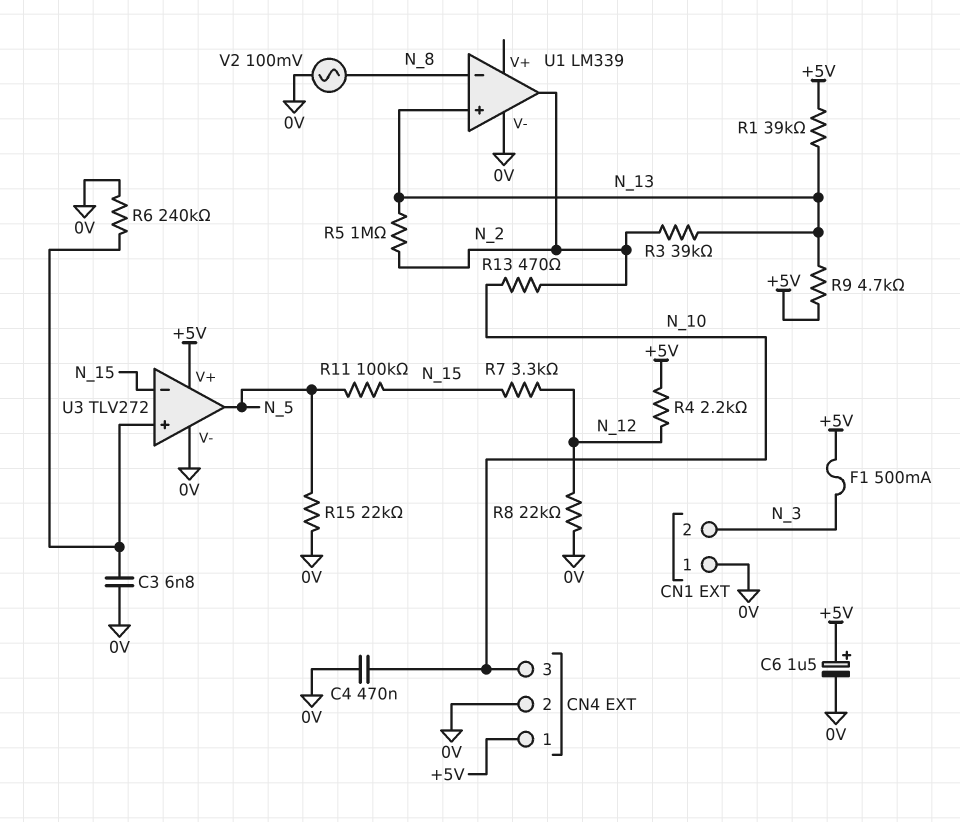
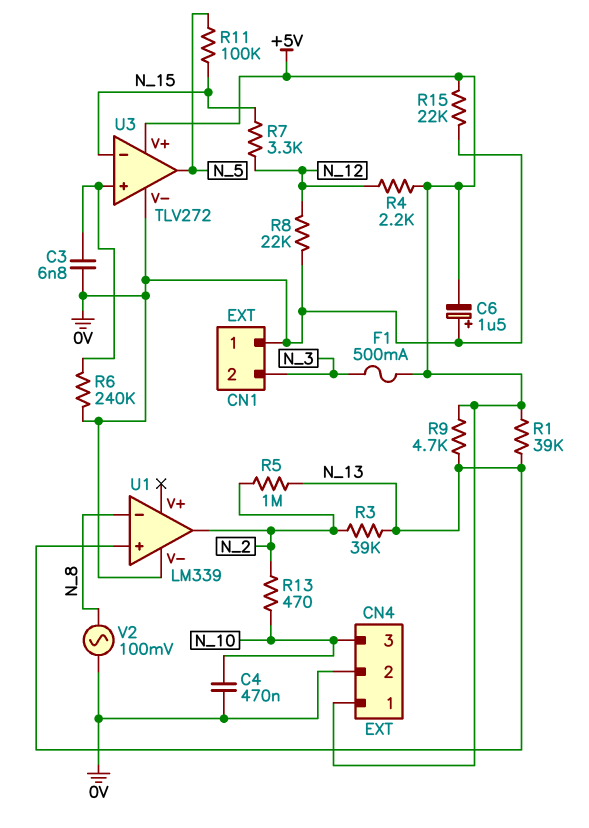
C6: 1.5uF (plus +5V, minus 0V) -> 1.5uF (plus 0V, minus +5V)
R15: 22k (0V, N_5) -> 22k (+5V, 0V)

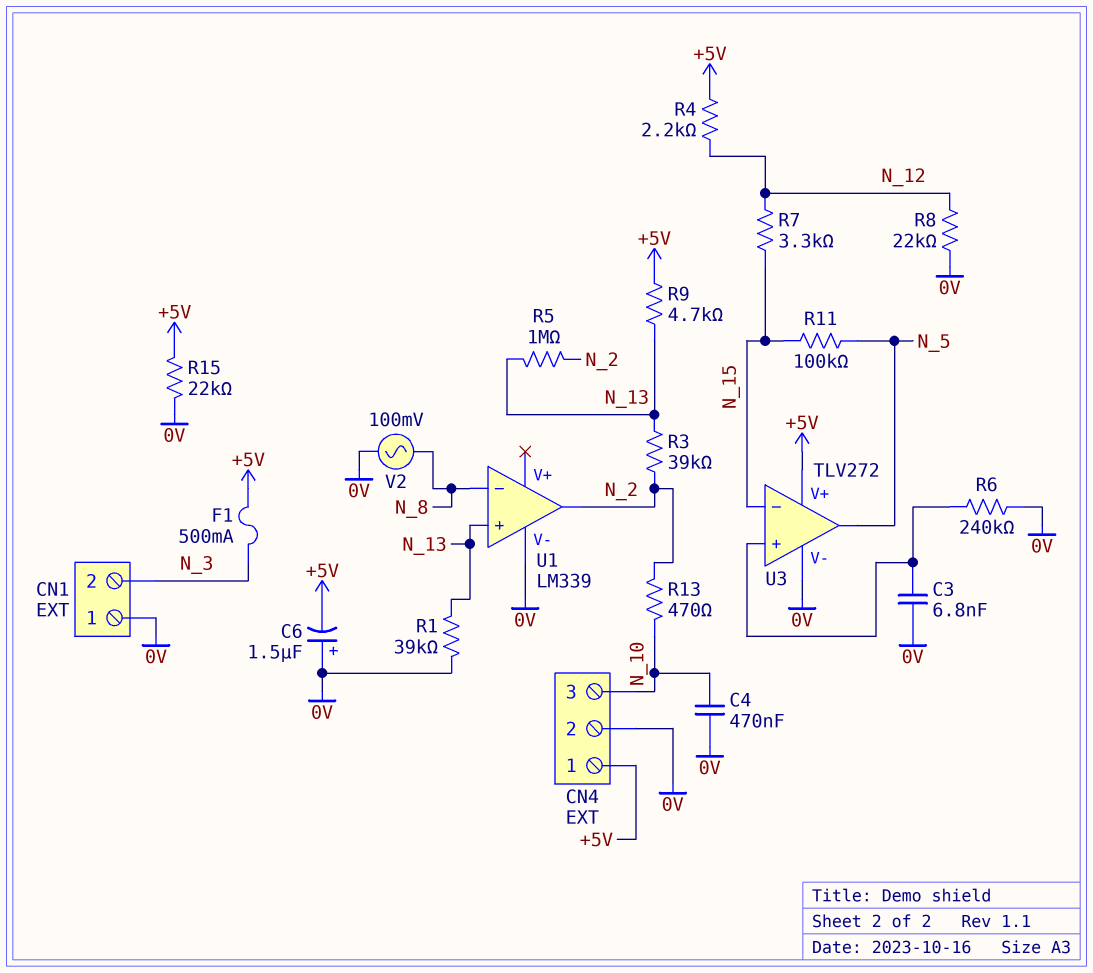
R1: 39k (+5V, N_13) -> 39k (0V, N_13)

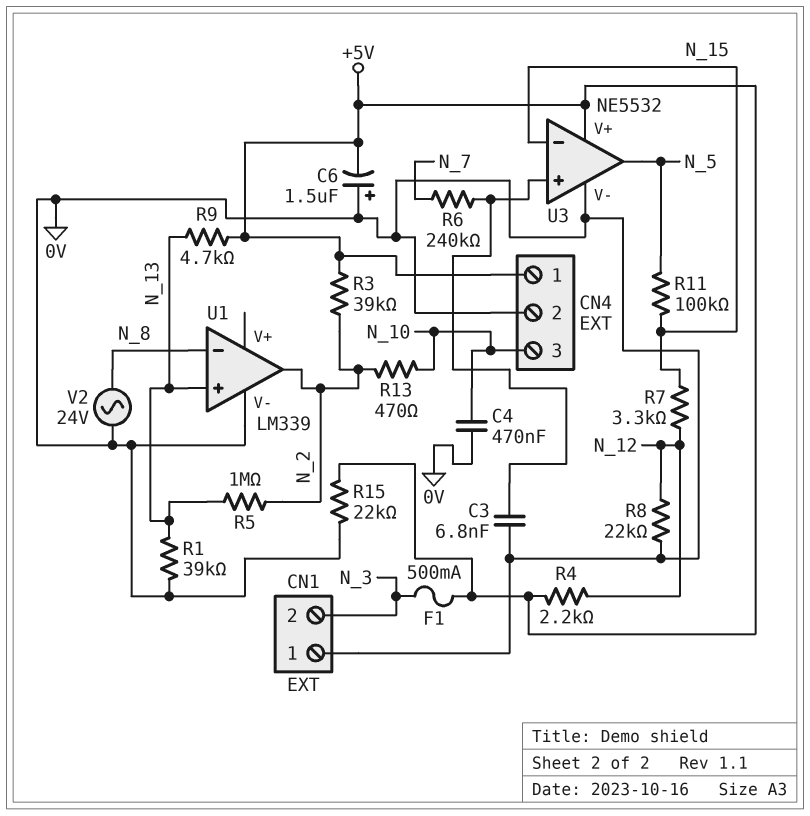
R3: 39k (N_2, N_13) -> 39k (+5V, N_2)
R6: 240k (0V, U3/in+) -> 240k (N_7, U3/in+)
U3: TLV272 -> NE5532
V2: AC 100mV (0V, N_8) -> AC 24V (0V, N_8)

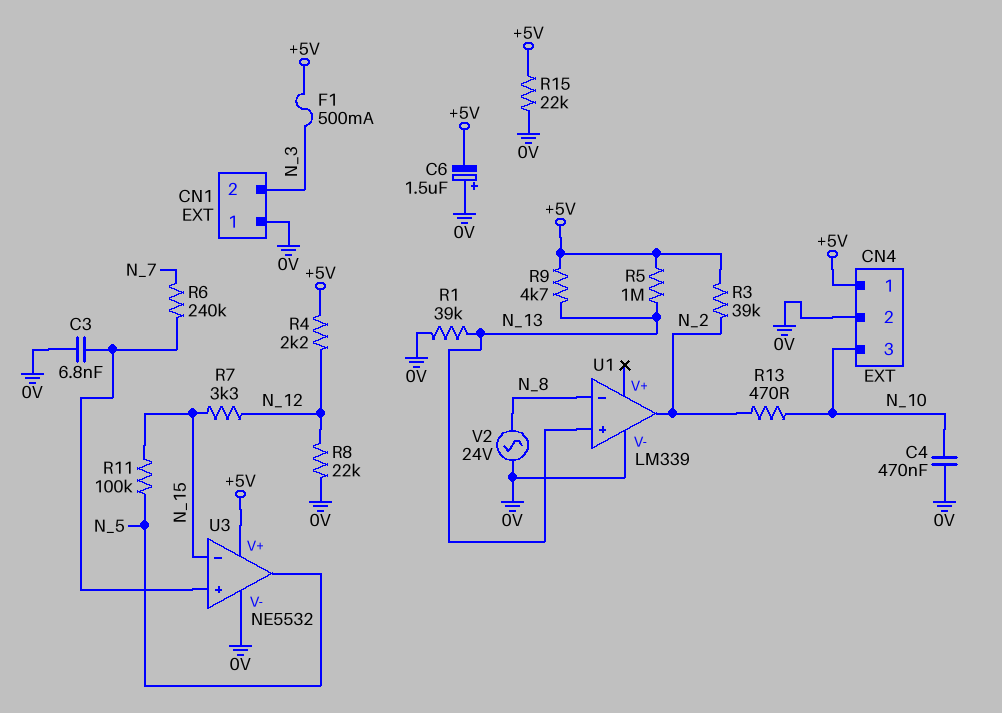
R5: 1M (N_2, N_13) -> 1M (+5V, N_13)

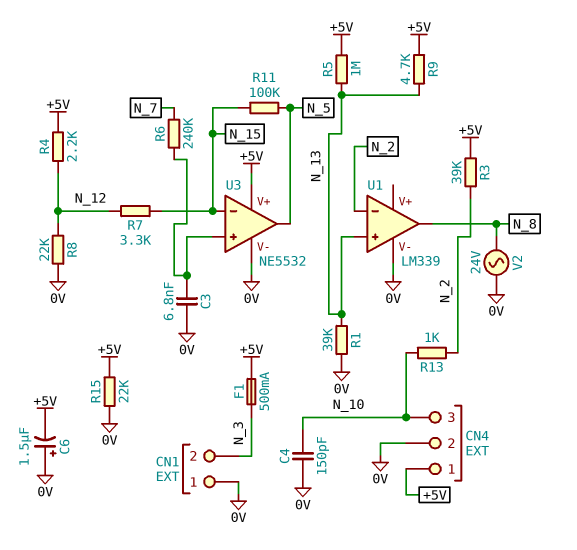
C4: 470nF (0V, N_10) -> 150pF (0V, N_10)
R13: 470 (N_2, N_10) -> 1k (N_2, N_10)
U1 pin in-: N_8 -> N_2
U1 pin out: N_2 -> N_8

